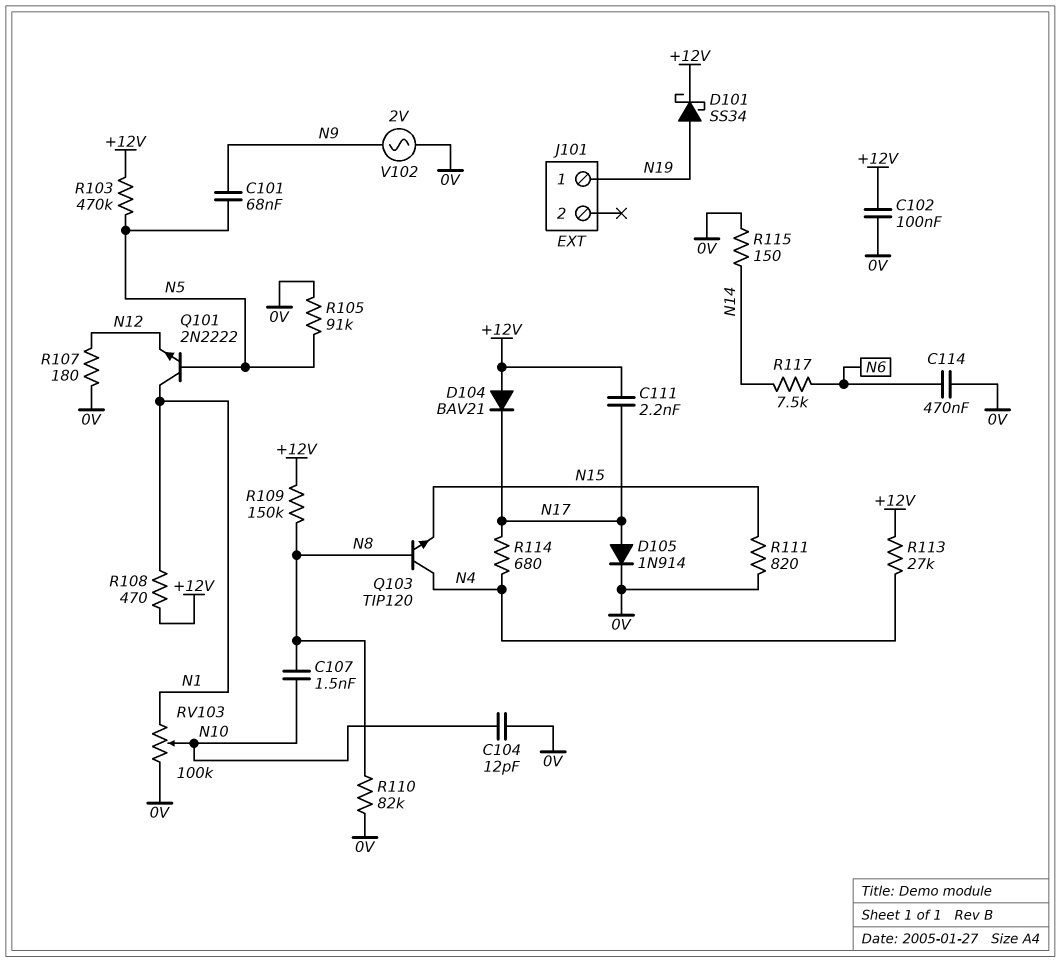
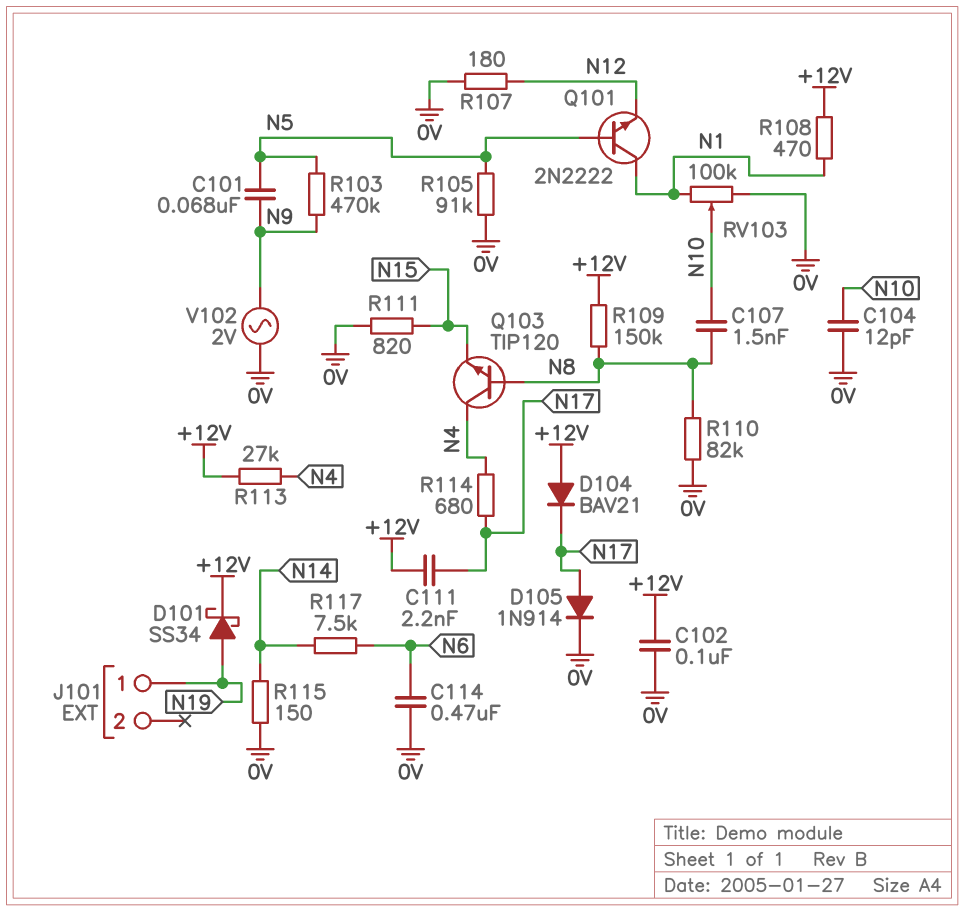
R103: 470k (+12V, N5) -> 470k (N5, N9)

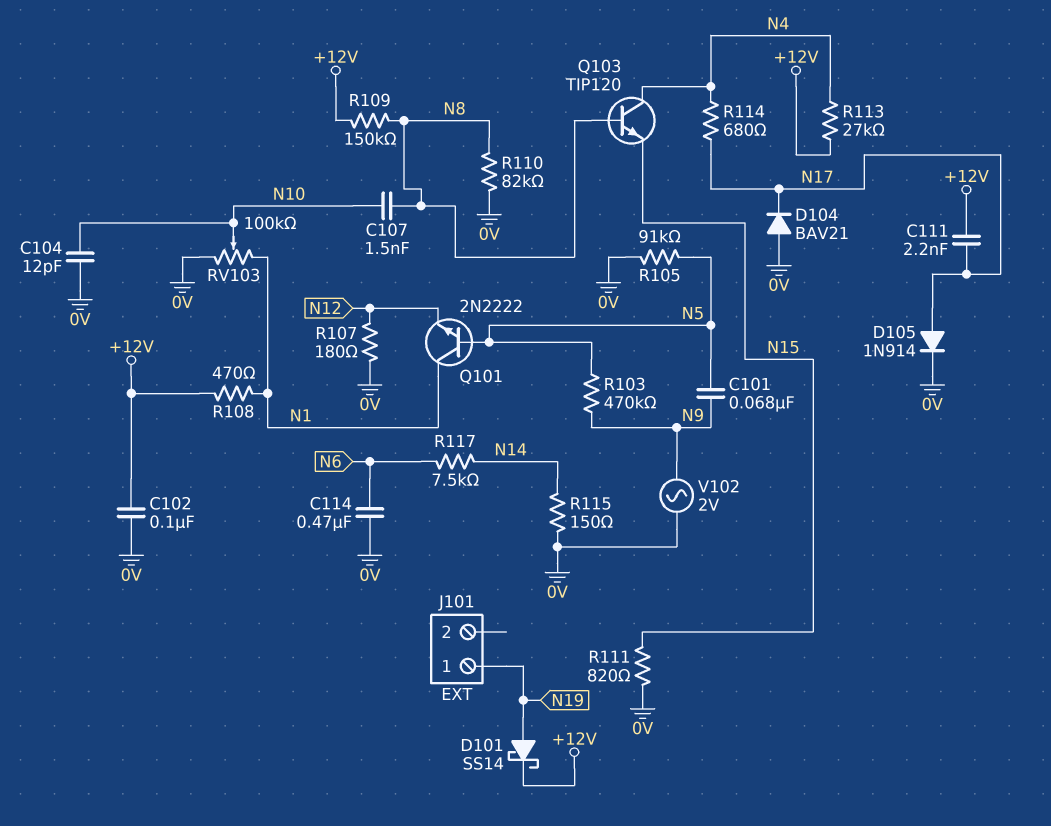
D101: schottky SS34 (A N19, K +12V) -> schottky SS14 (A N19, K +12V)
D104: diode BAV21 (A +12V, K N17) -> diode BAV21 (A 0V, K N17)

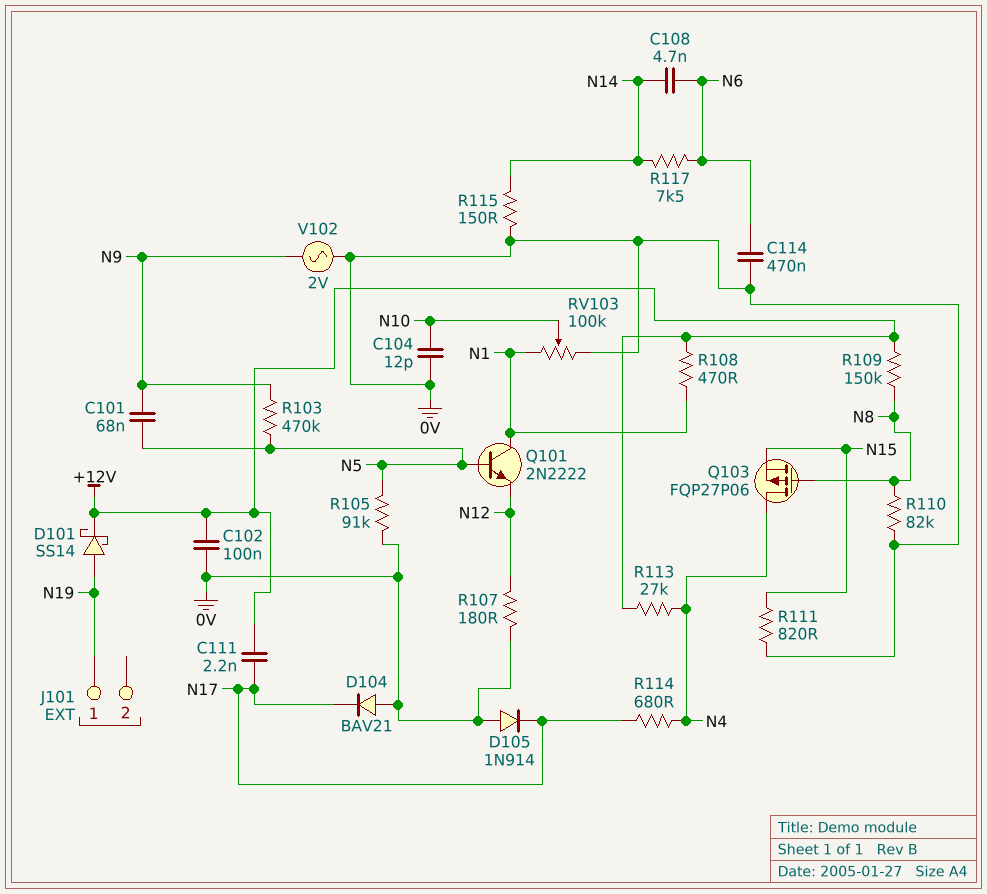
C107: 1.5nF (N8, N10) -> none
C108: none -> 4.7nF (N6, N14)
D105: diode 1N914 (A N17, K 0V) -> diode 1N914 (A 0V, K N17)
Q103: NPN TIP120 (B N8, C N4, E N15) -> PMOS FQP27P06 (G N8, D N4, S N15)

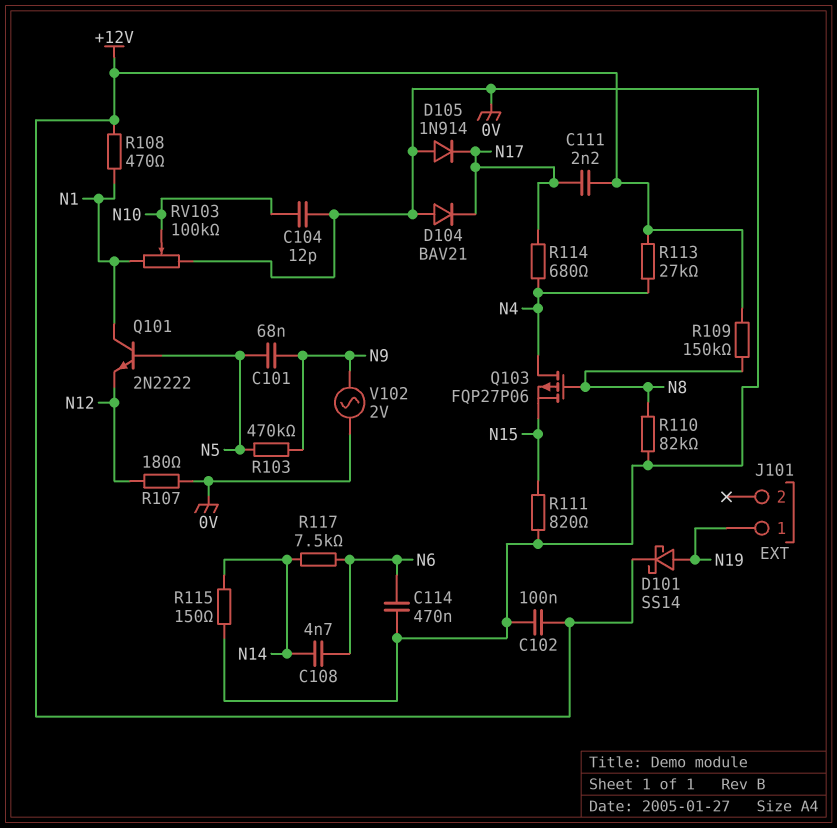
R105: 91k (0V, N5) -> none

